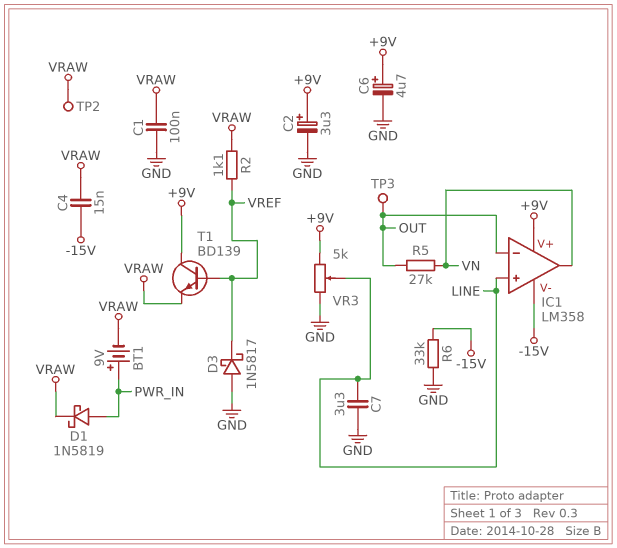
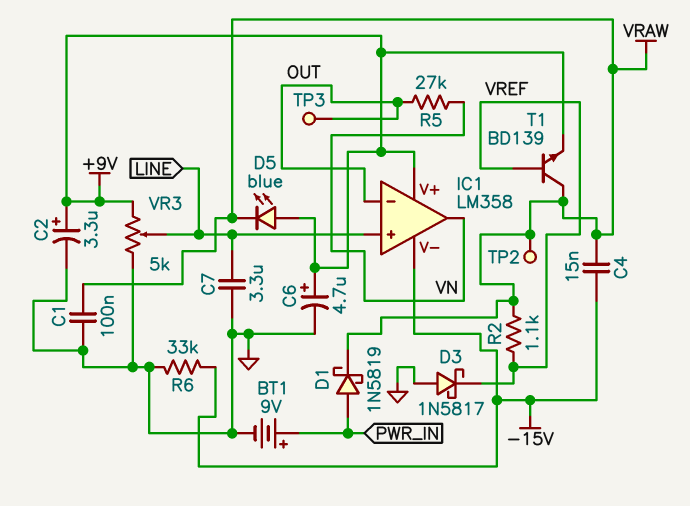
BT1: 9V (plus PWR_IN, minus VRAW) -> 9V (plus PWR_IN, minus GND)
D5: none -> LED blue (A +9V, K VRAW)
T1: NPN BD139 (B VREF, C +9V, E VRAW) -> NPN BD139 (B VREF, C VRAW, E +9V)

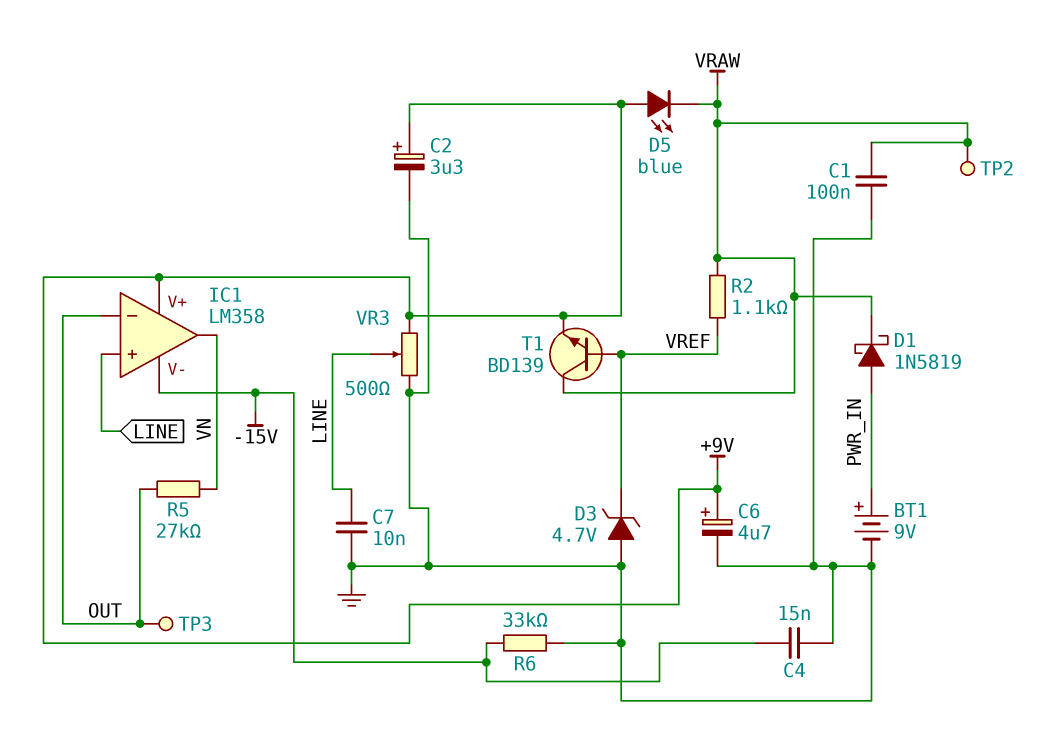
C4: 15nF (-15V, VRAW) -> 15nF (-15V, GND)
C7: 3.3uF (GND, LINE) -> 10nF (GND, LINE)
D3: schottky 1N5817 (A GND, K VREF) -> zener 4.7V (A GND, K VREF)
VR3: 5k (+9V, GND, wiper LINE) -> 500 (+9V, GND, wiper LINE)

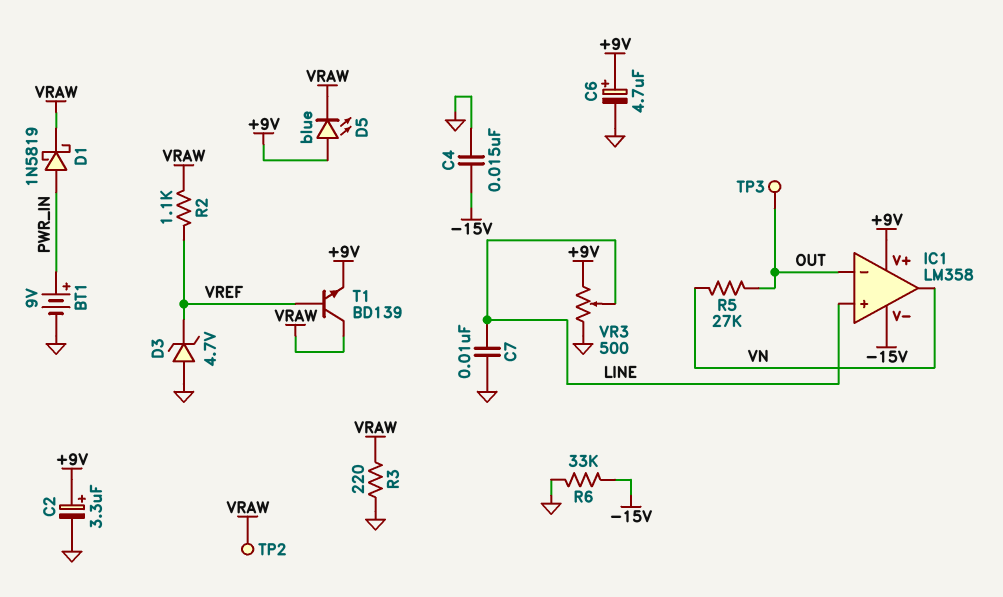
C1: 100nF (GND, VRAW) -> none
R3: none -> 220 (GND, VRAW)

